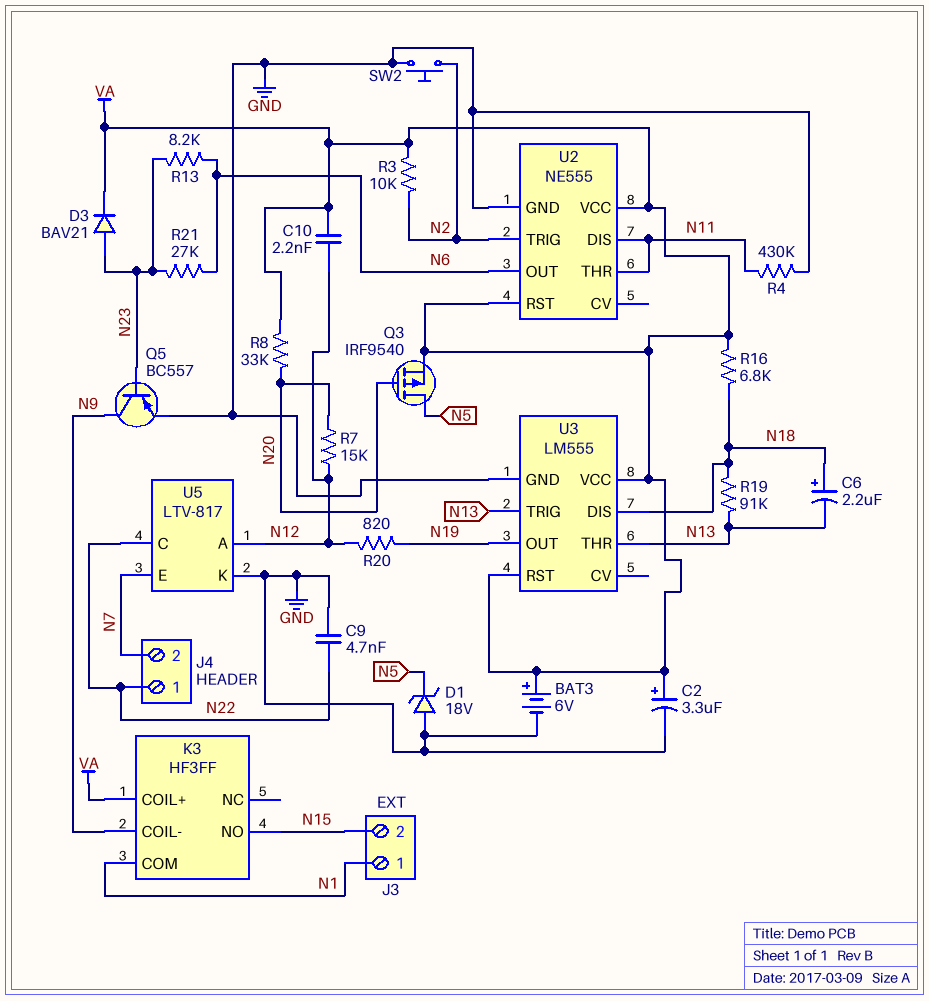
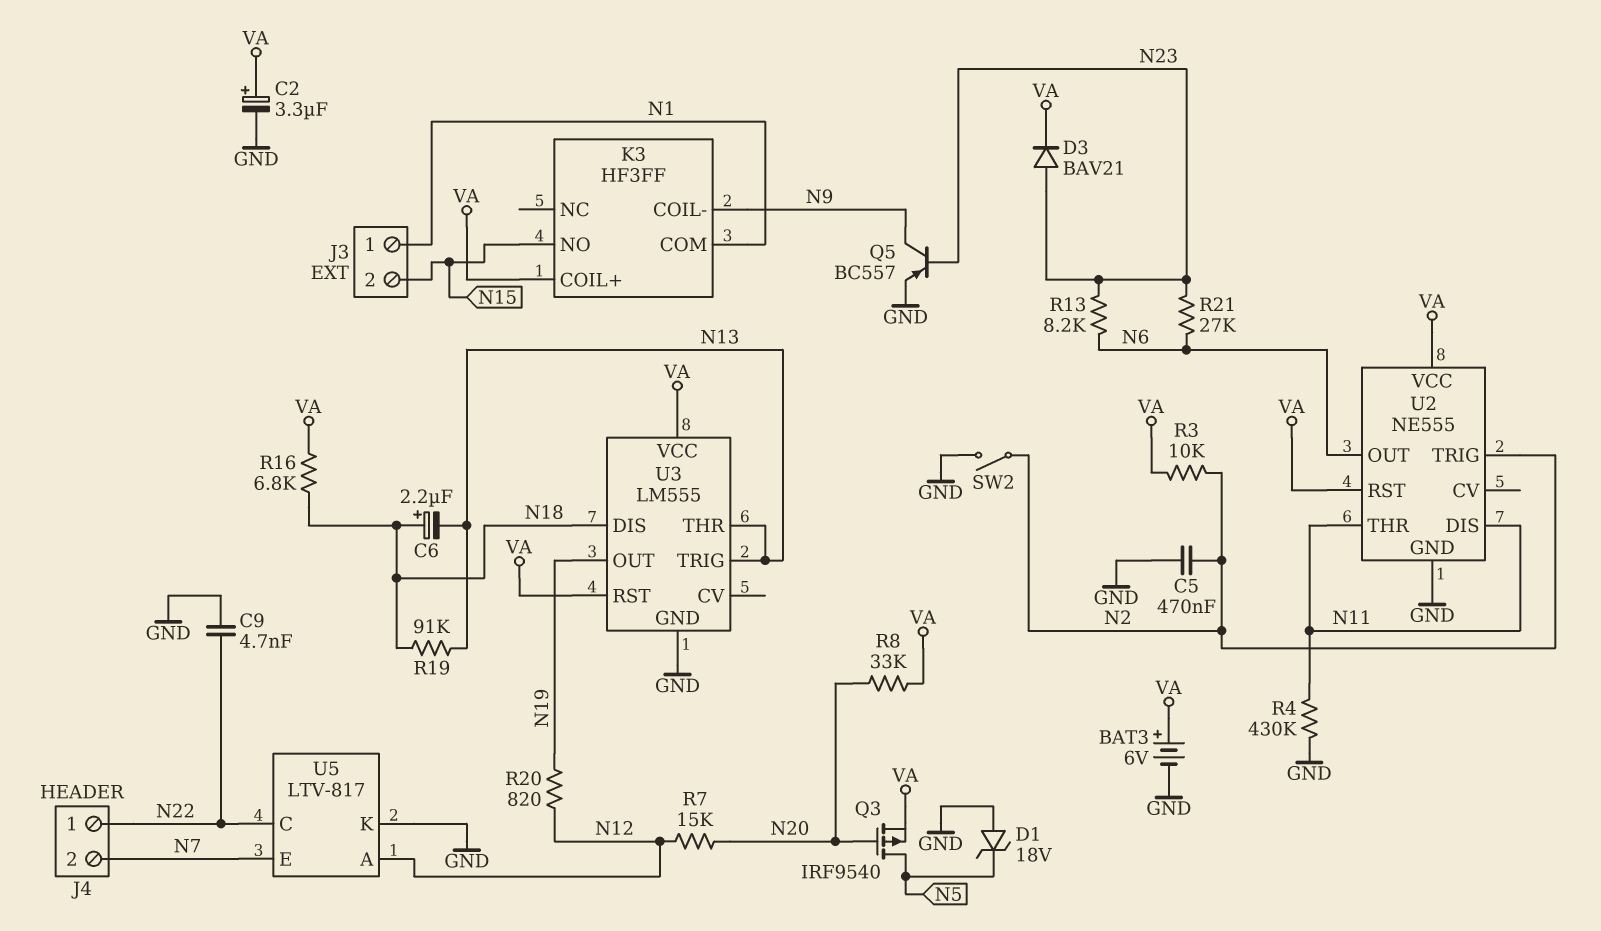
C5: none -> 470nF (GND, N2)
C10: 2.2nF (N12, VA) -> none
SW2: button (GND, N2) -> switch (GND, N2)

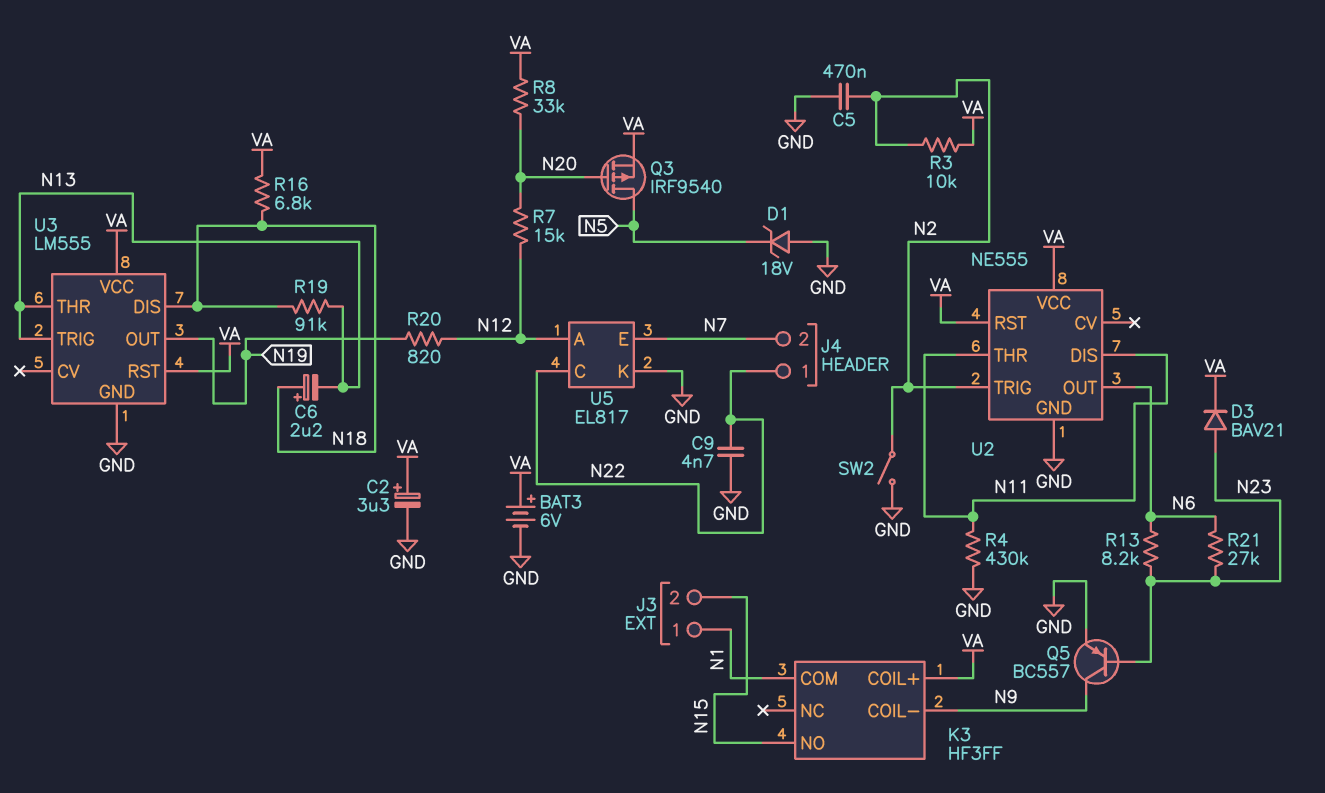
U5: LTV-817 -> EL817

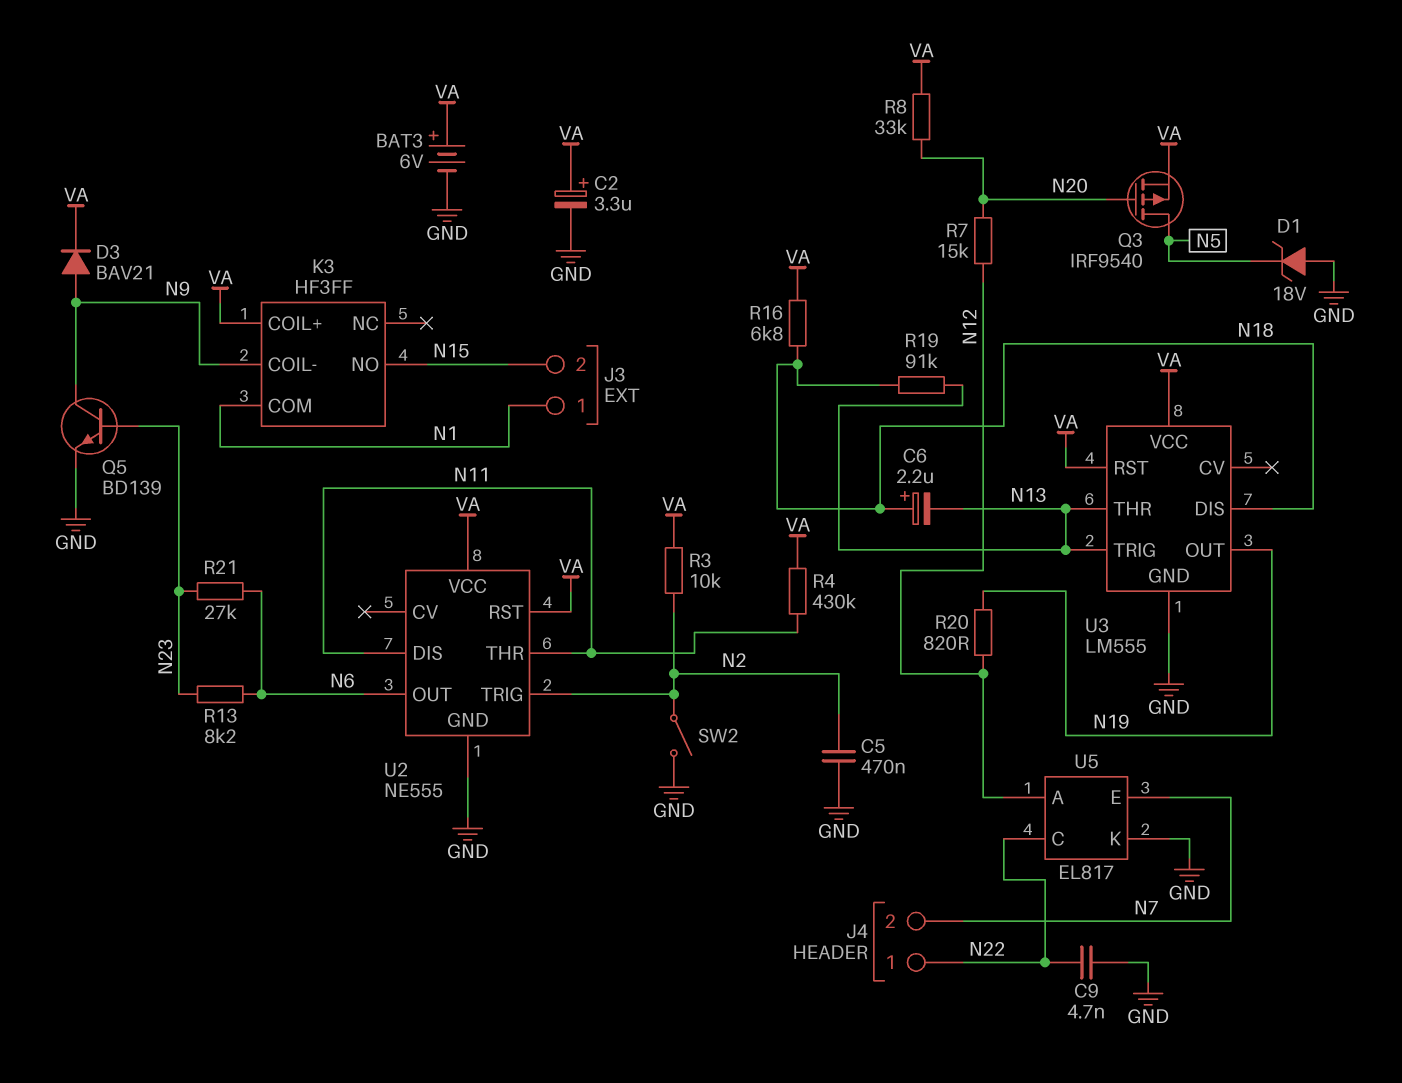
D3: diode BAV21 (A N23, K VA) -> diode BAV21 (A N9, K VA)
Q5: PNP BC557 (B N23, C N9, E GND) -> NPN BD139 (B N23, C N9, E GND)
R4: 430k (GND, N11) -> 430k (N11, VA)

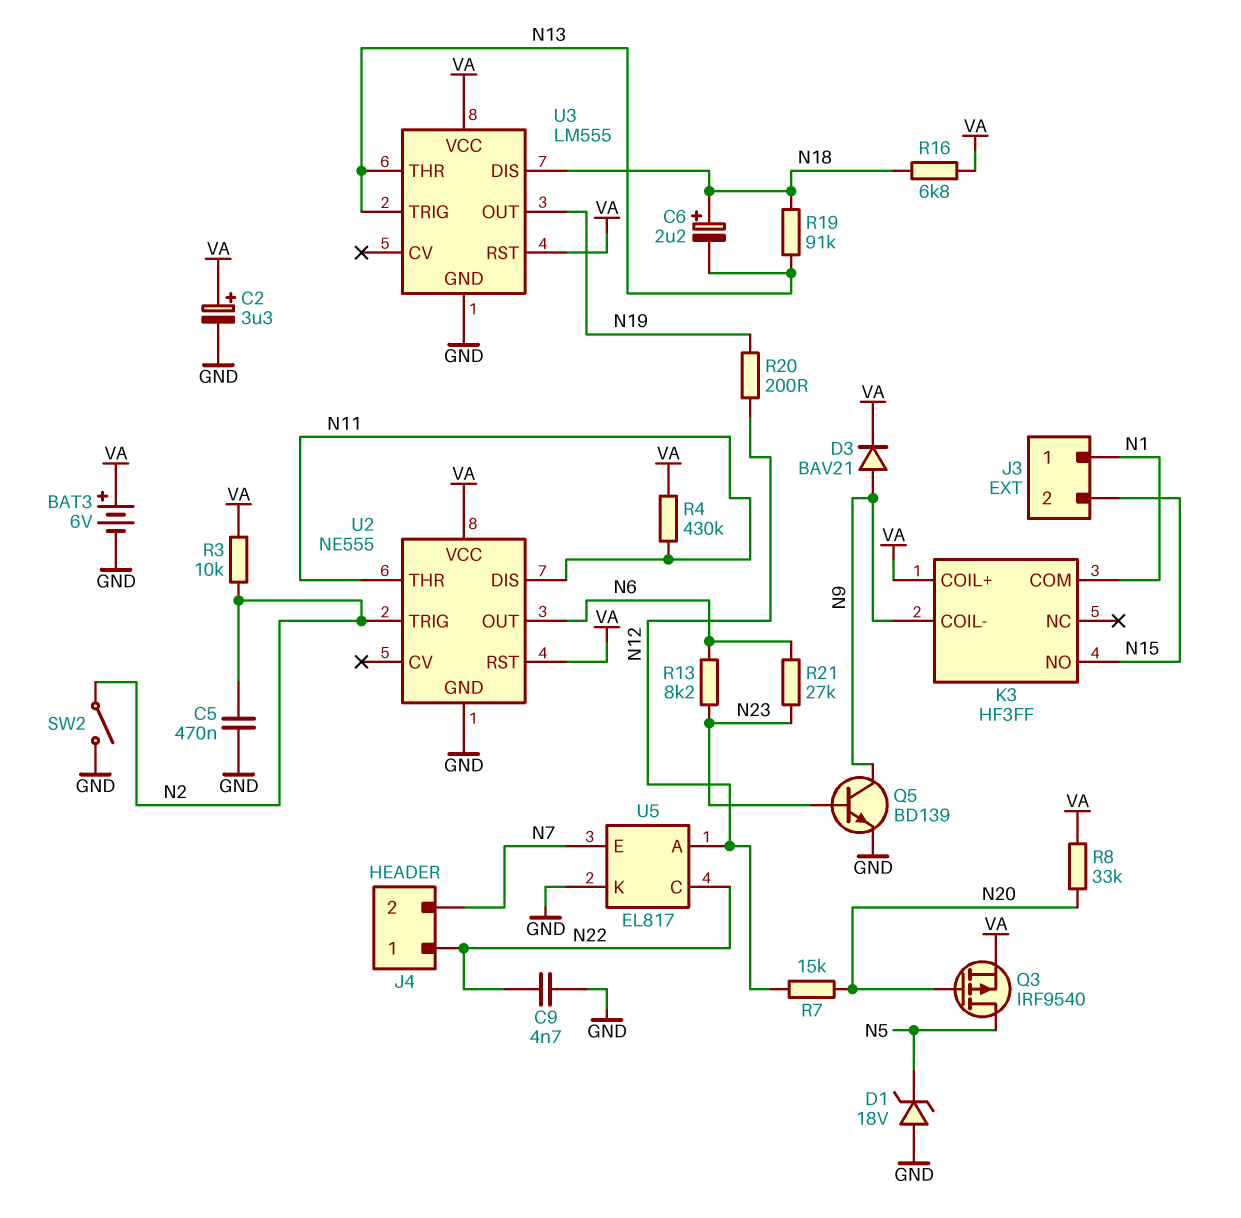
R20: 820 (N12, N19) -> 200 (N12, N19)

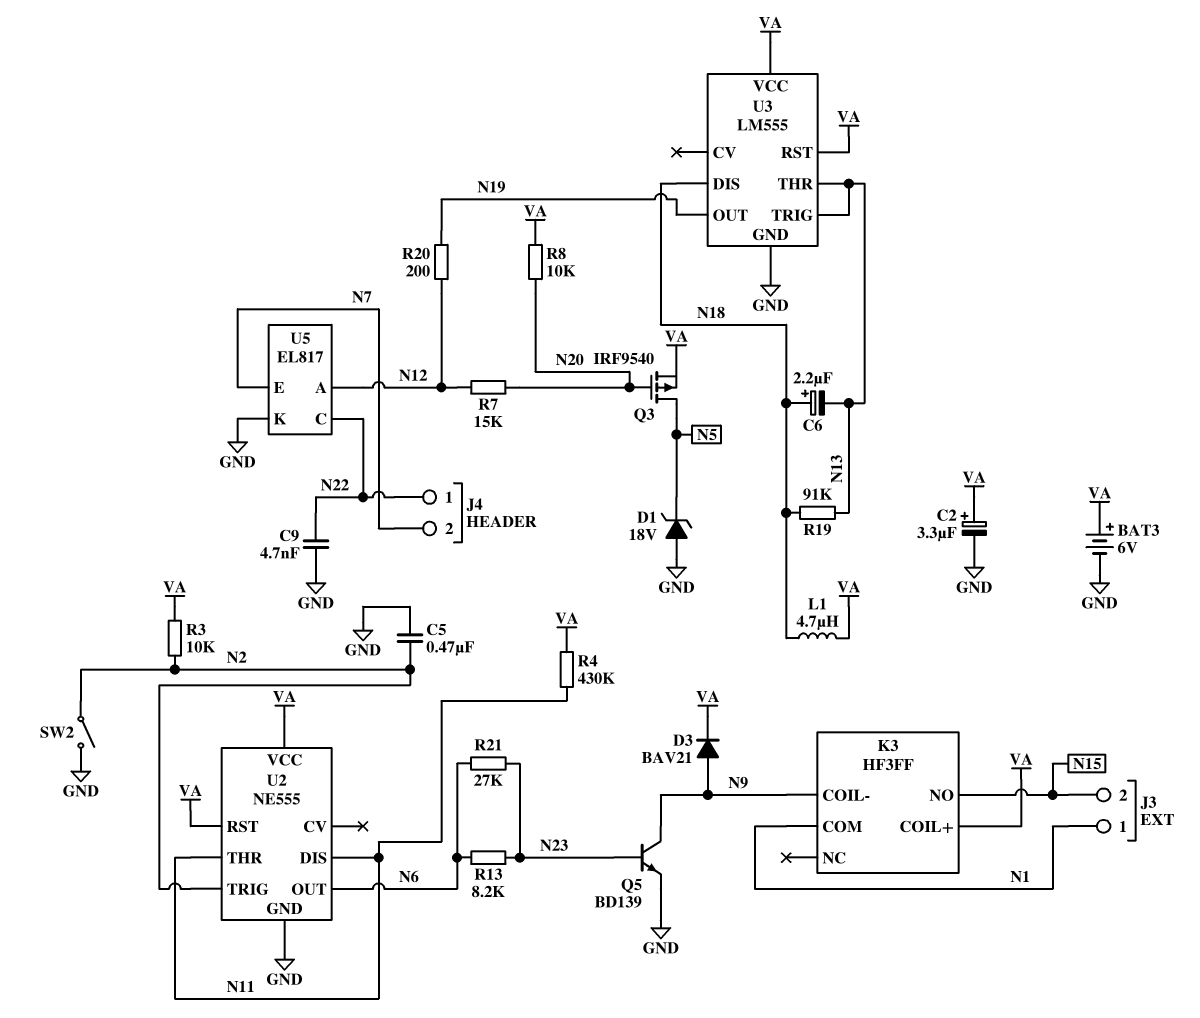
L1: none -> 4.7uH (N18, VA)
R8: 33k (N20, VA) -> 10k (N20, VA)
R16: 6.8k (N18, VA) -> none

